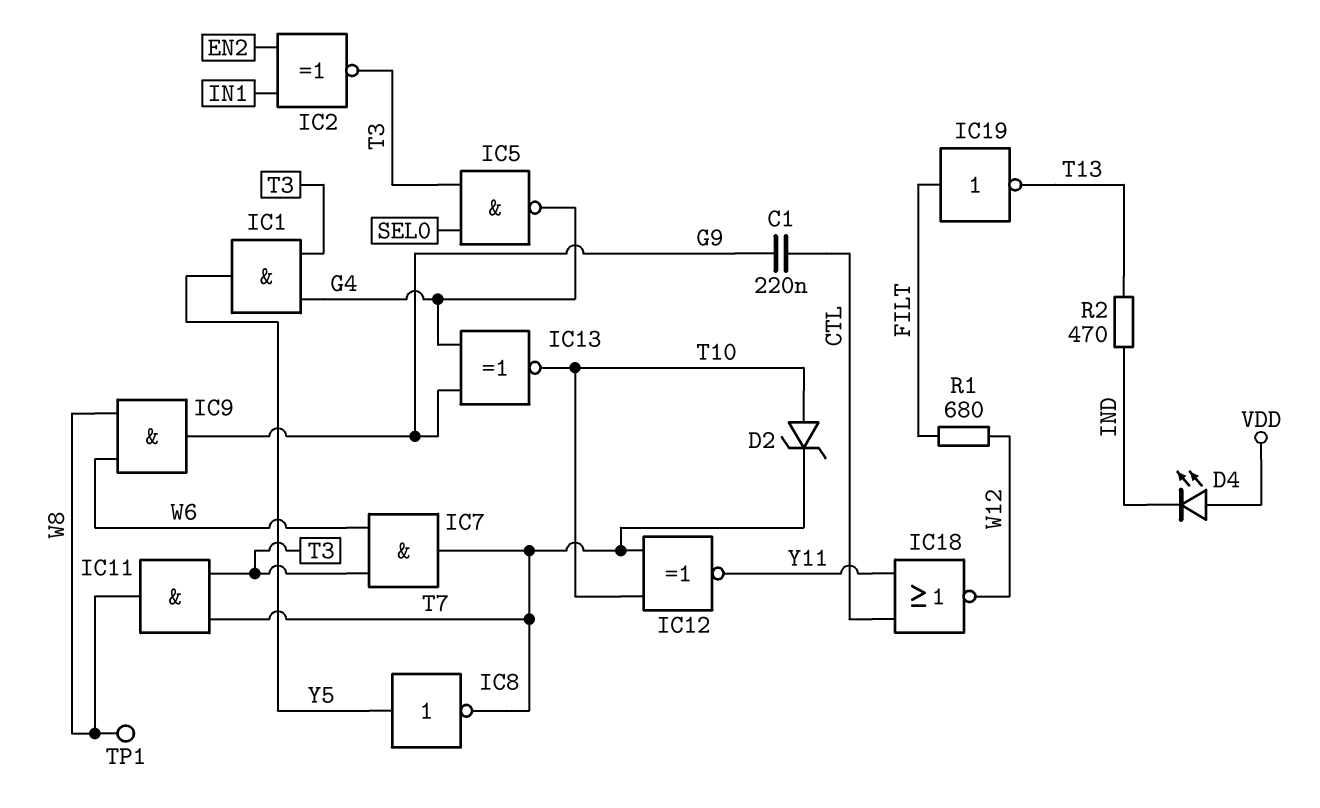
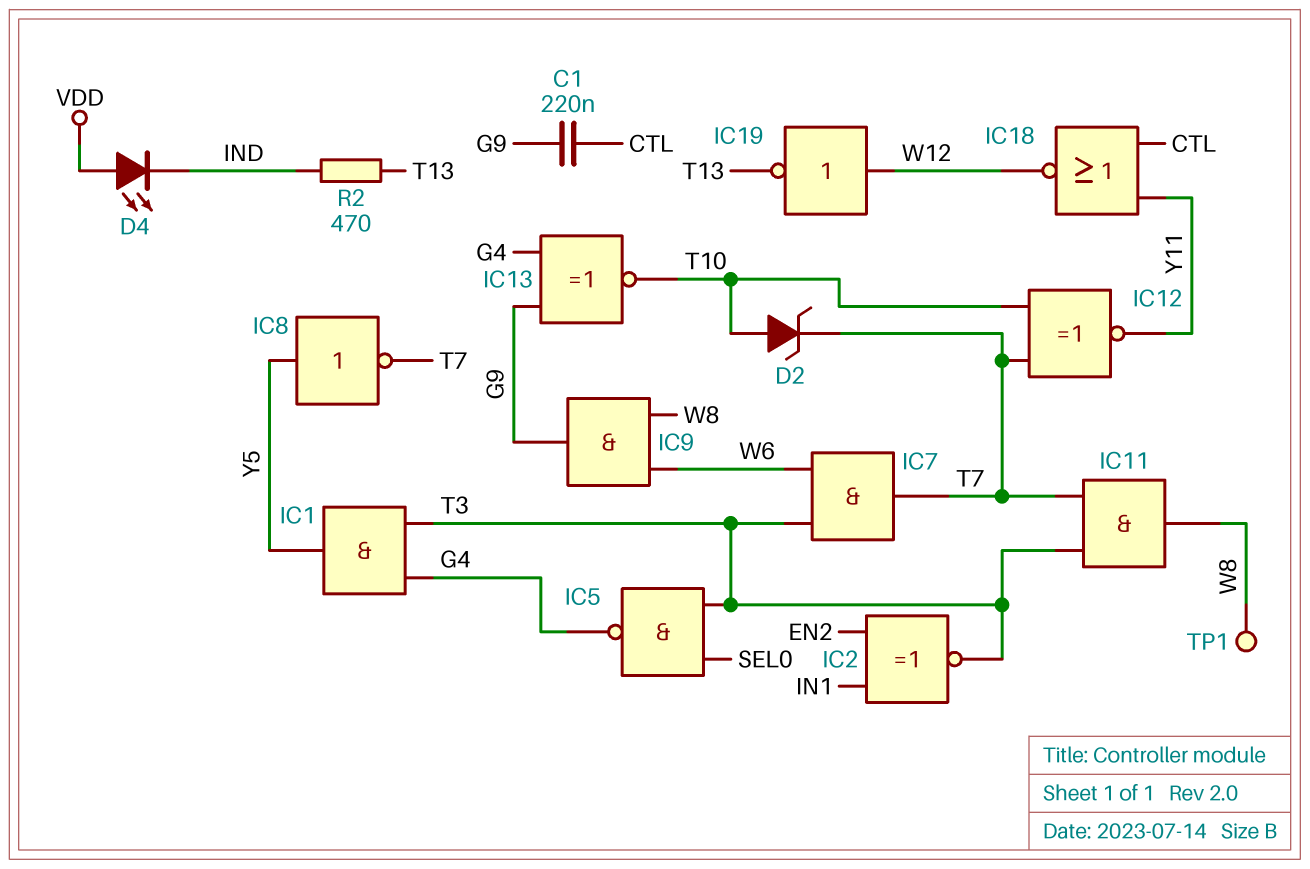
IC19: NOT (in FILT, out T13) -> NOT (in W12, out T13)
R1: 680 (FILT, W12) -> none

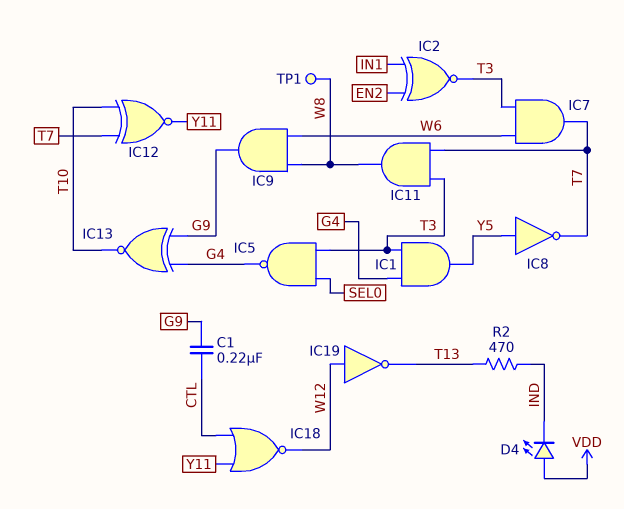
D2: zener (A T10, K T7) -> none

